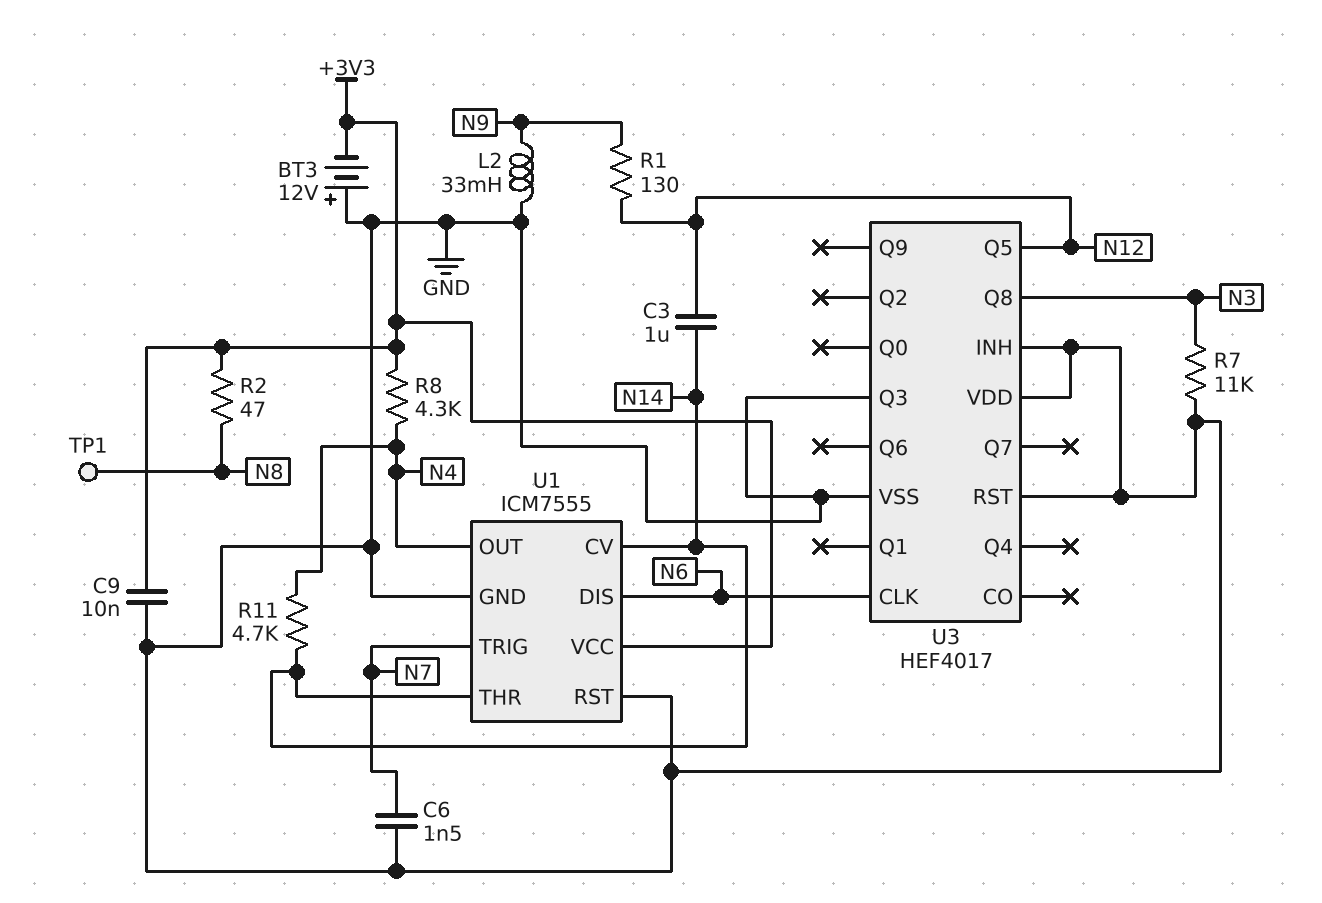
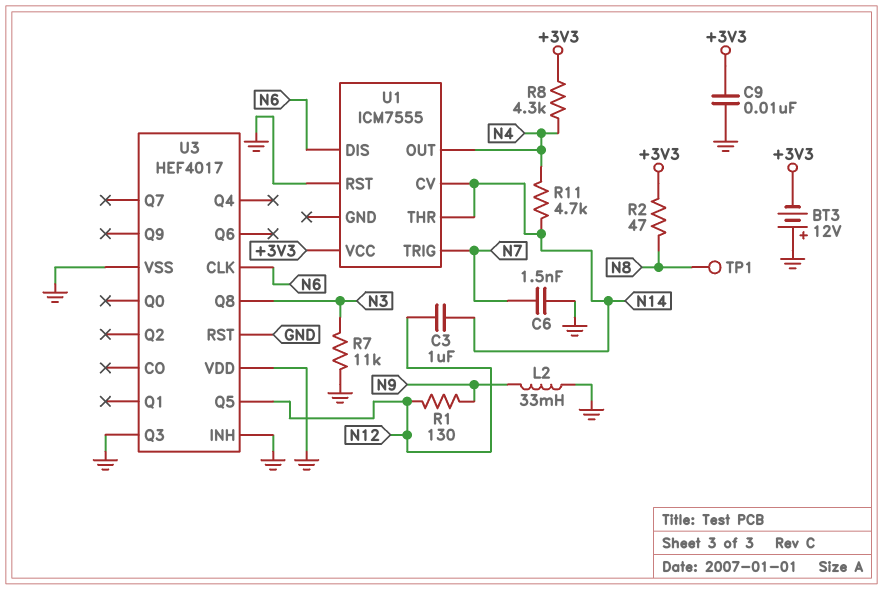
U1 pin GND: GND -> none

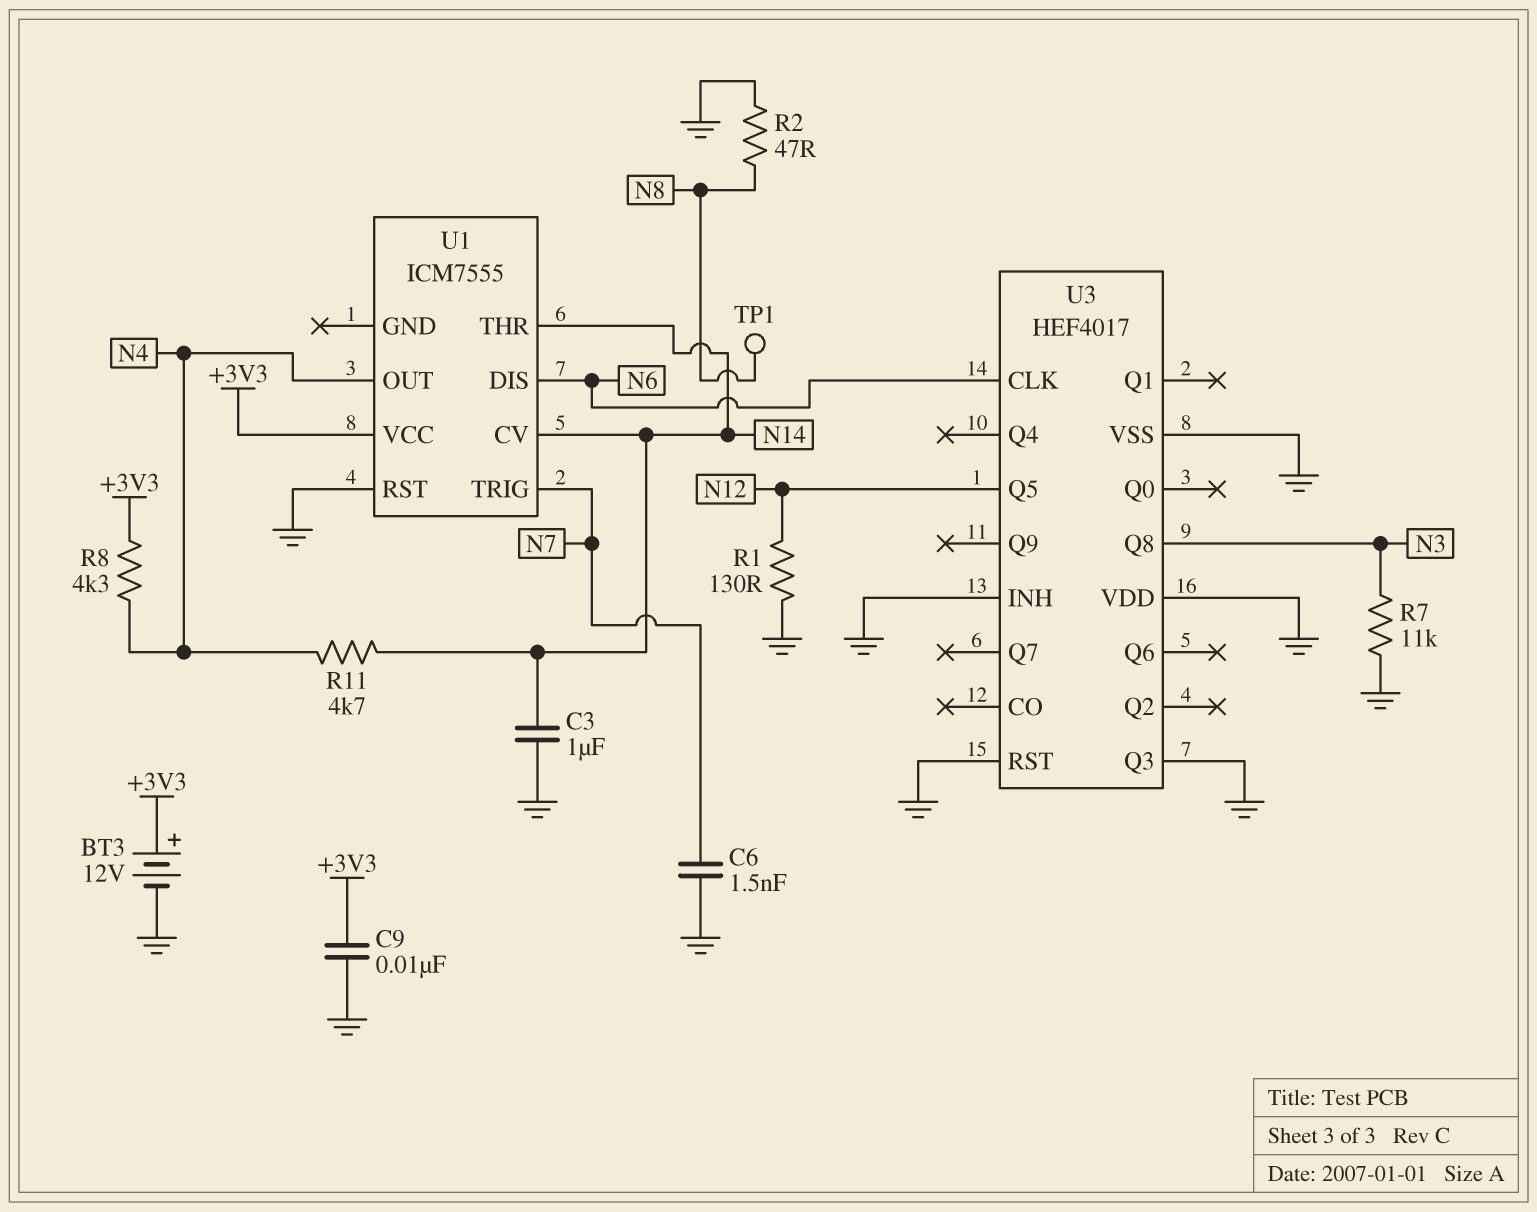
BT3: 12V (plus GND, minus +3V3) -> 12V (plus +3V3, minus GND)
C3: 1uF (N12, N14) -> 1uF (GND, N14)
L2: 33mH (GND, N9) -> none
R1: 130 (N9, N12) -> 130 (GND, N12)
R2: 47 (+3V3, N8) -> 47 (GND, N8)

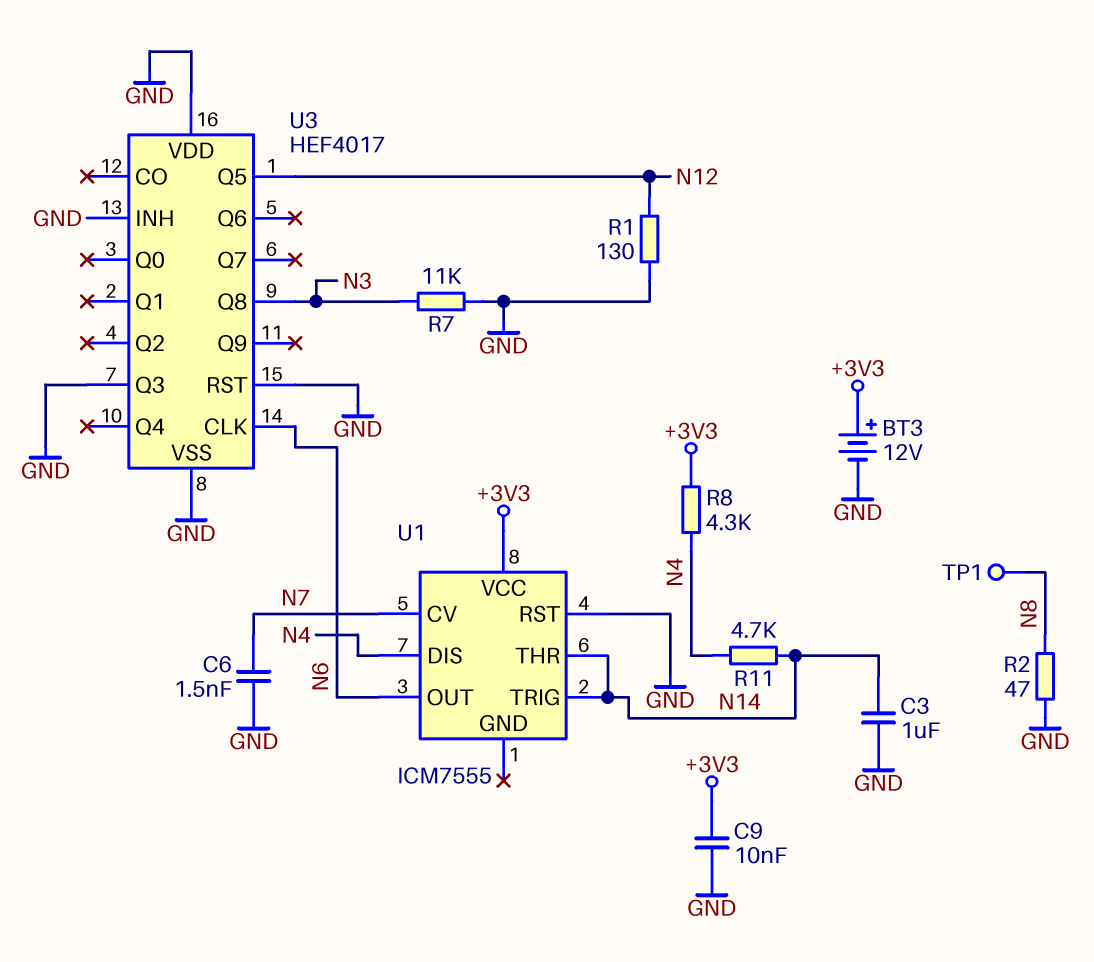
U1 pin CV: N14 -> N7
U1 pin DIS: N6 -> N4
U1 pin OUT: N4 -> N6
U1 pin TRIG: N7 -> N14

